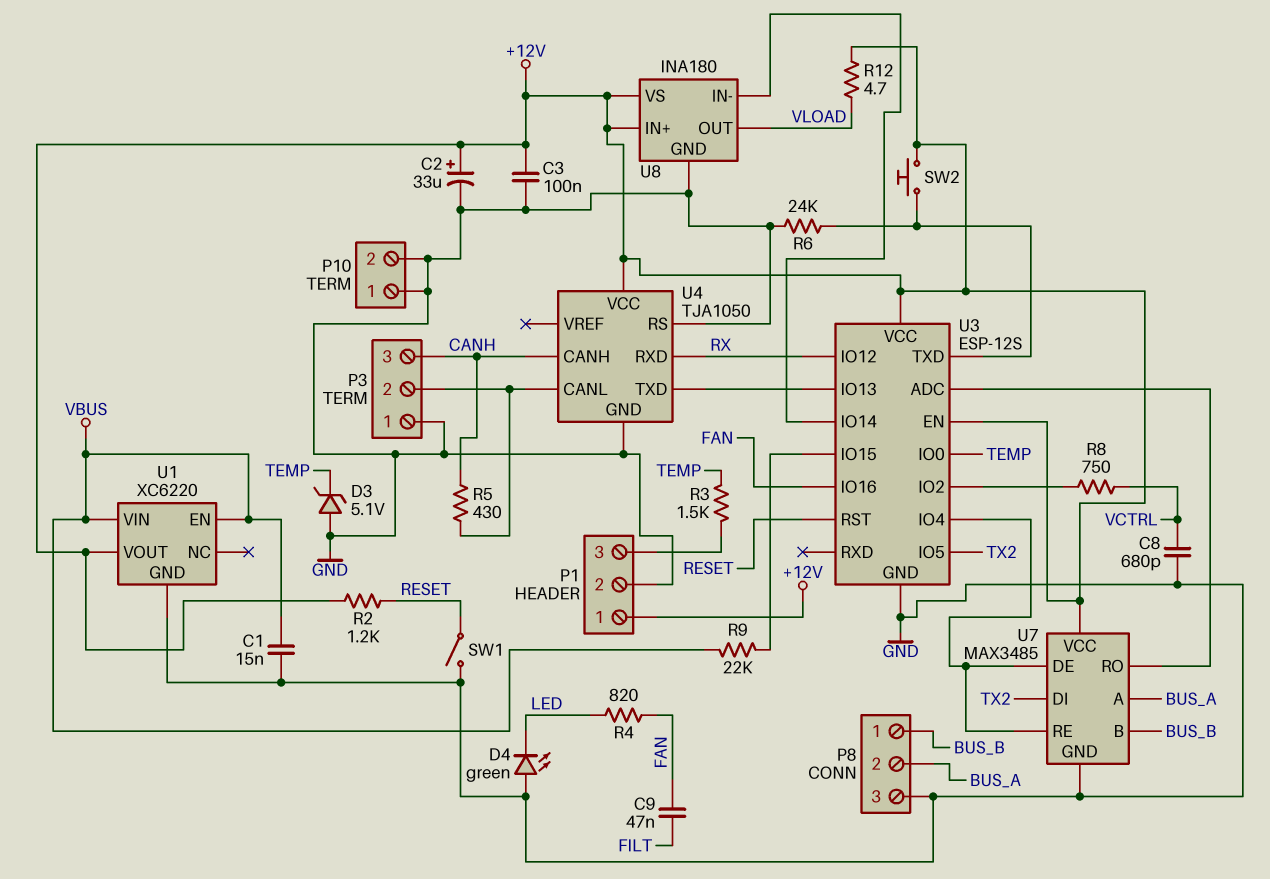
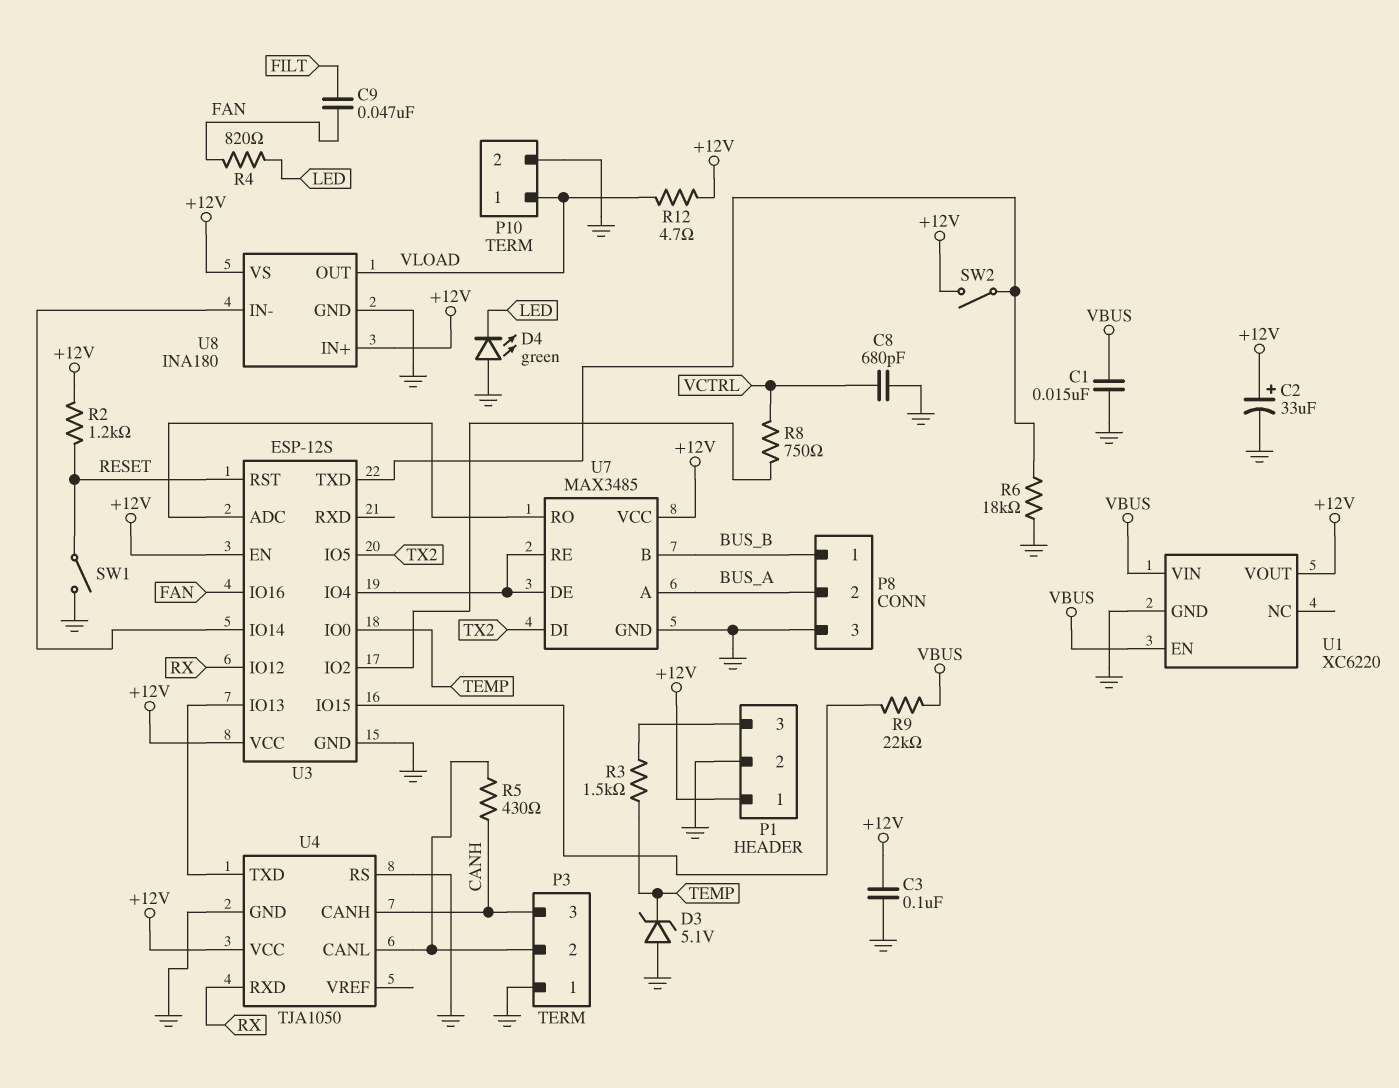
P10 pin 1: GND -> VLOAD
R6: 24k (GND, U3/TXD) -> 18k (GND, U3/TXD)
SW2: button (+12V, U3/TXD) -> switch (+12V, U3/TXD)

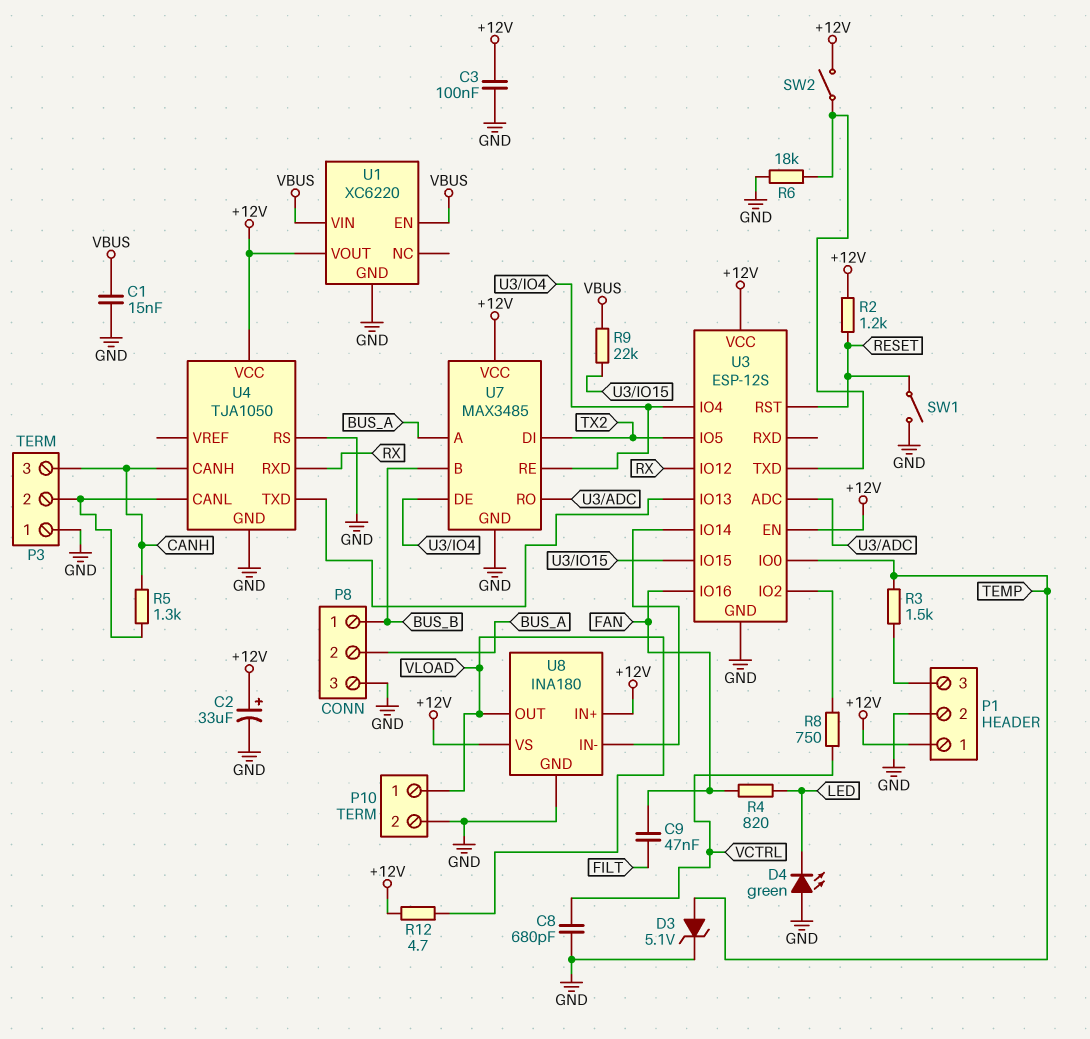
D3: zener 5.1V (A GND, K TEMP) -> zener 5.1V (A TEMP, K GND)
R5: 430 (CANH, P3/2) -> 1.3k (CANH, P3/2)

